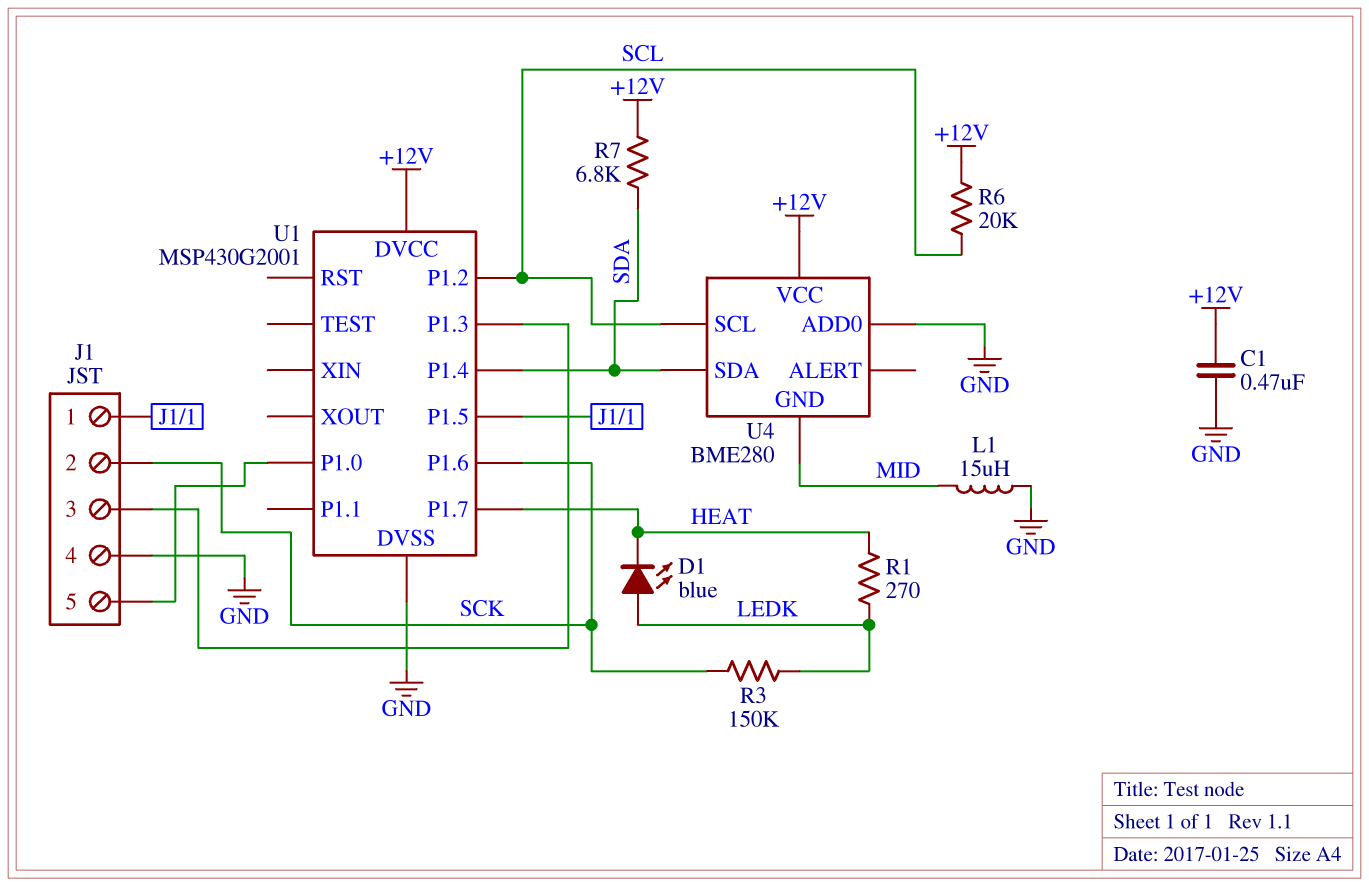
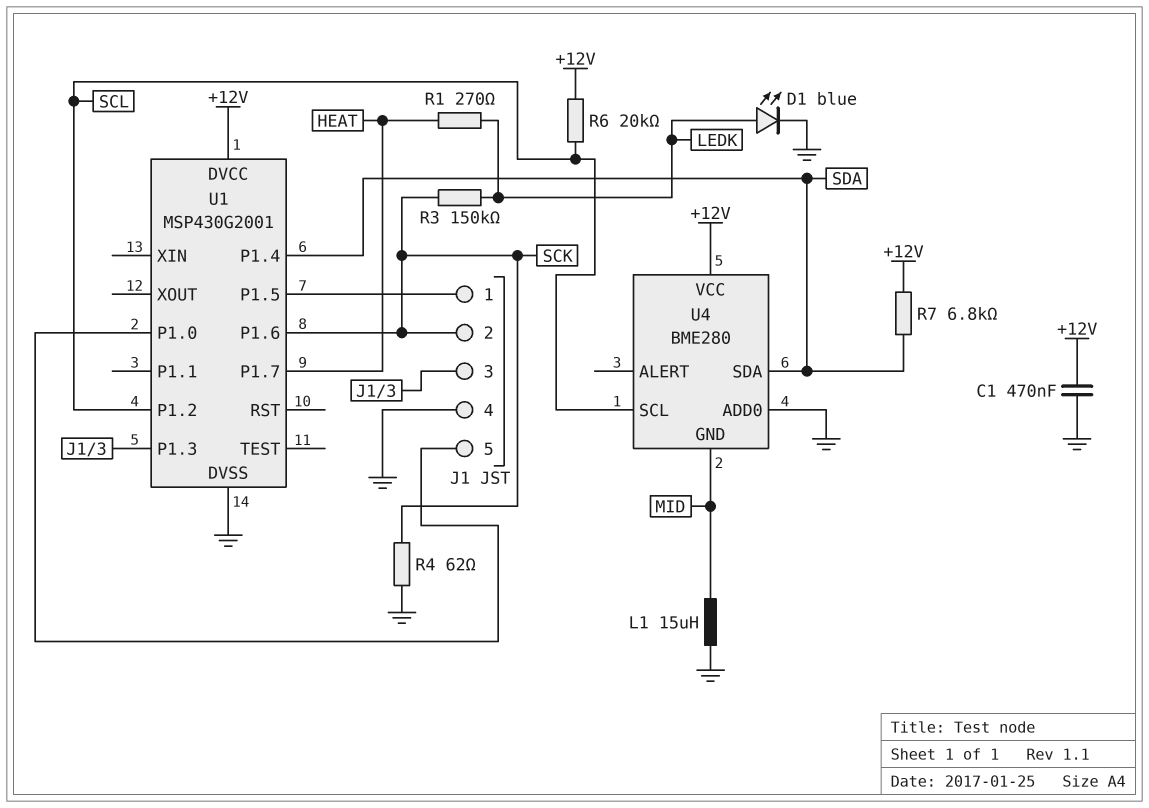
D1: LED blue (A LEDK, K HEAT) -> LED blue (A LEDK, K GND)
R4: none -> 62 (GND, SCK)

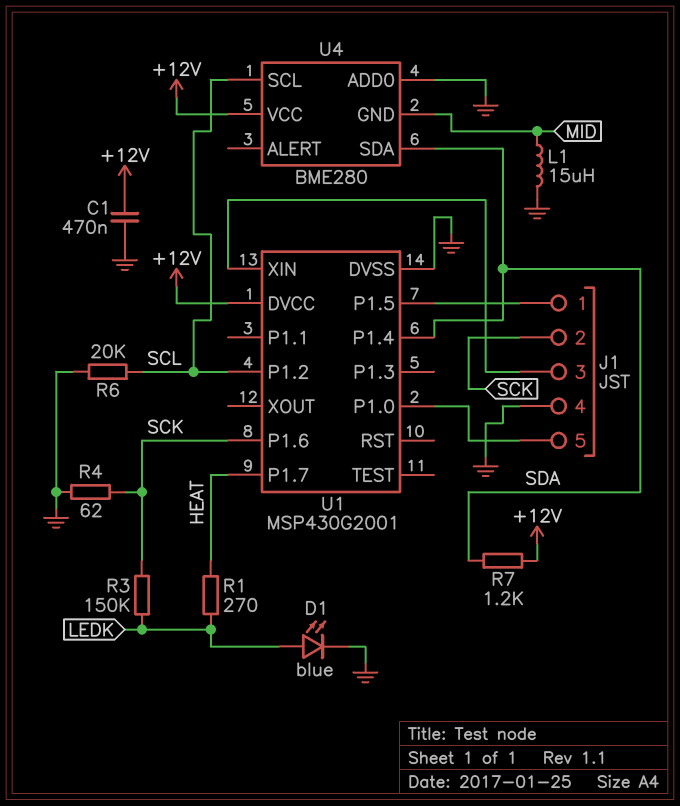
R6: 20k (+12V, SCL) -> 20k (GND, SCL)
R7: 6.8k (+12V, SDA) -> 1.2k (+12V, SDA)
U1 pin P1.3: J1/3 -> none
U1 pin XIN: none -> J1/3

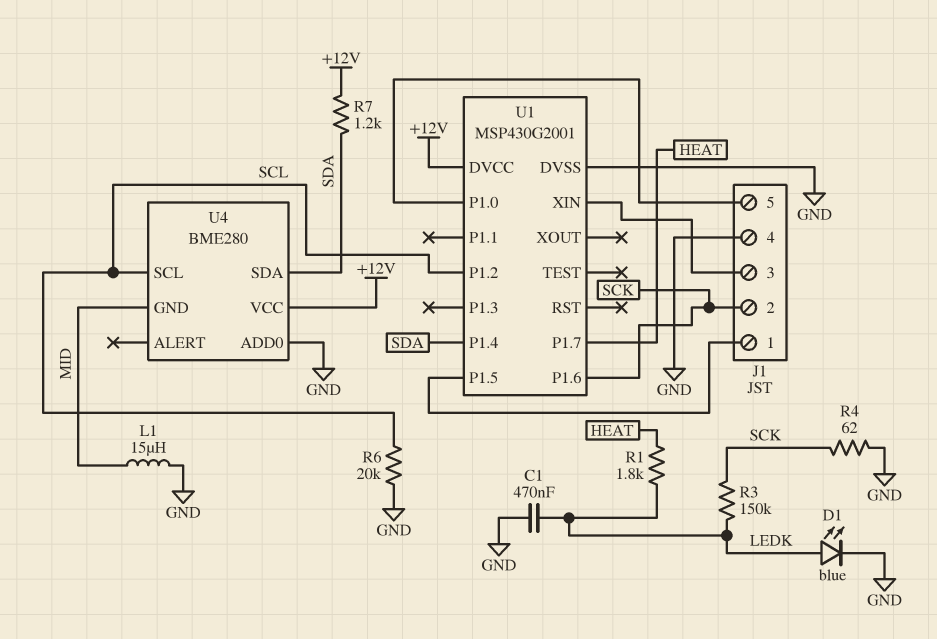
C1: 470nF (+12V, GND) -> 470nF (GND, LEDK)
R1: 270 (HEAT, LEDK) -> 1.8k (HEAT, LEDK)

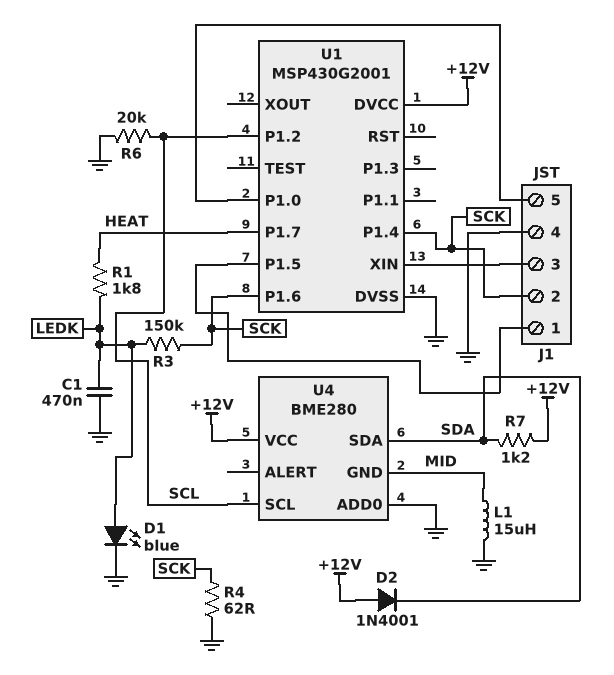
D2: none -> diode 1N4001 (A +12V, K SDA)
U1 pin P1.4: SDA -> SCK

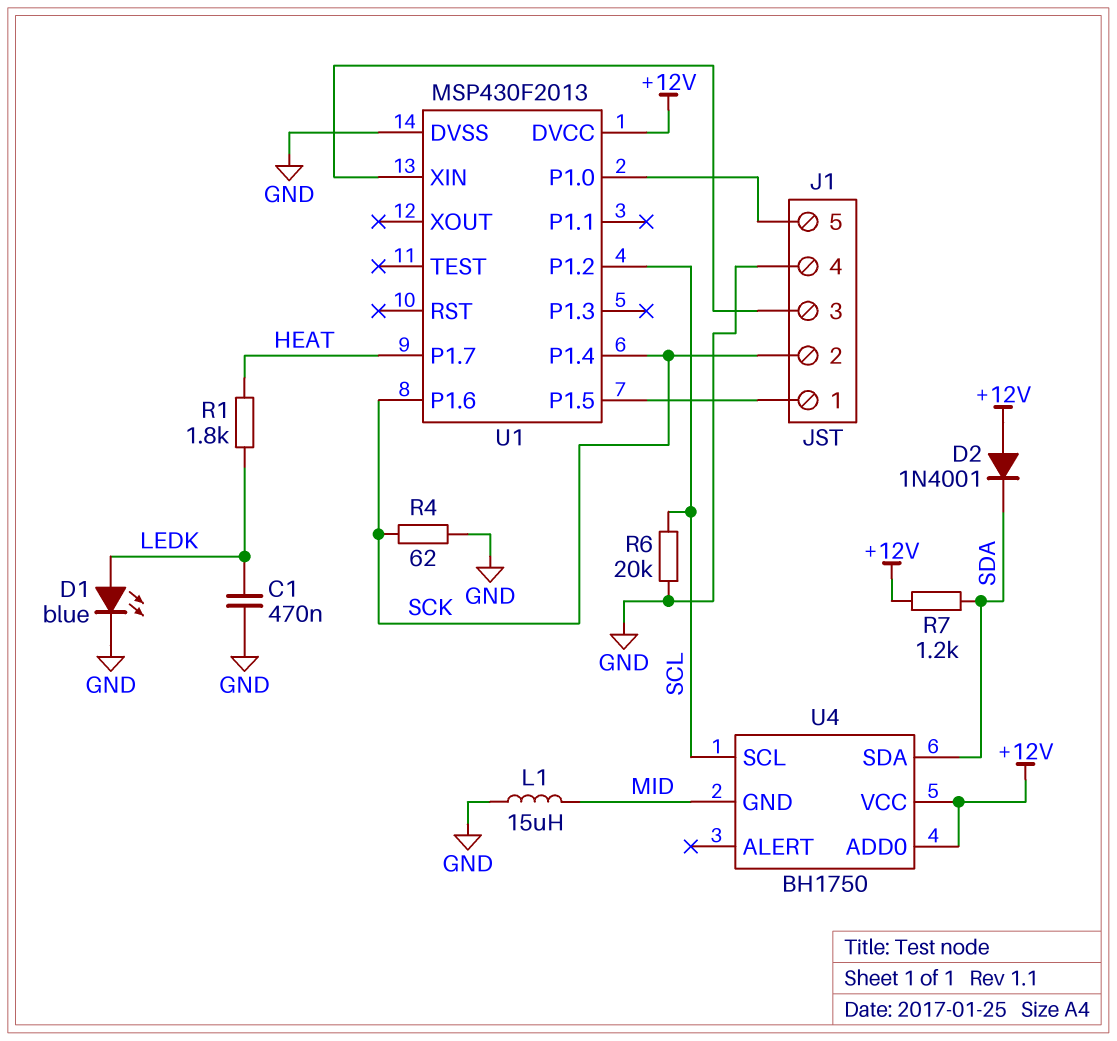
R3: 150k (LEDK, SCK) -> none
U1: MSP430G2001 -> MSP430F2013
U4: BME280 -> BH1750
U4 pin ADD0: GND -> +12V

